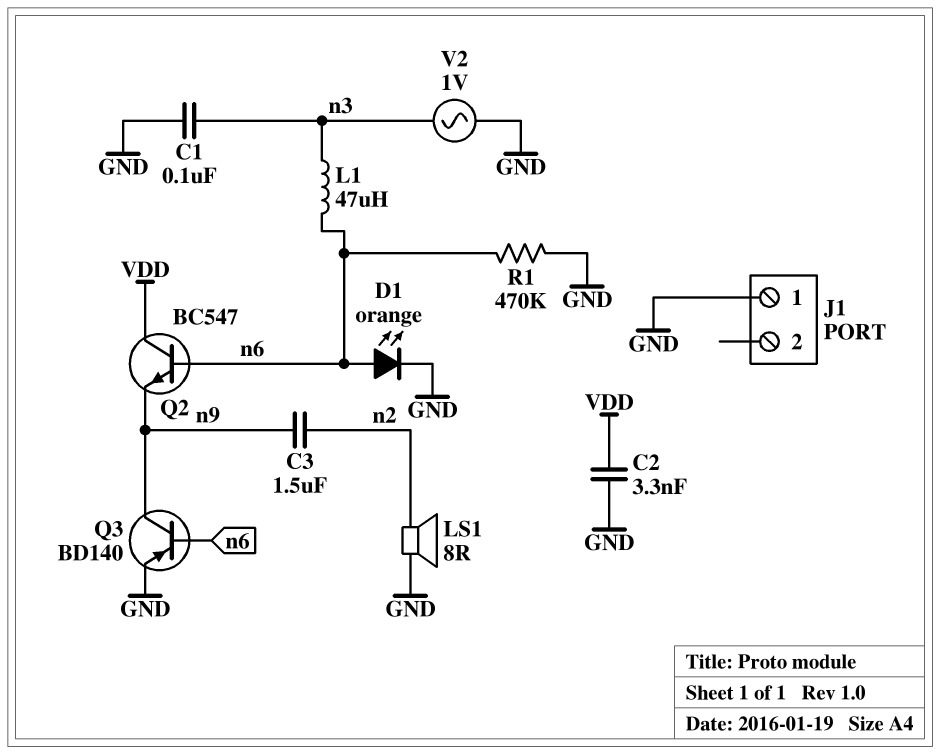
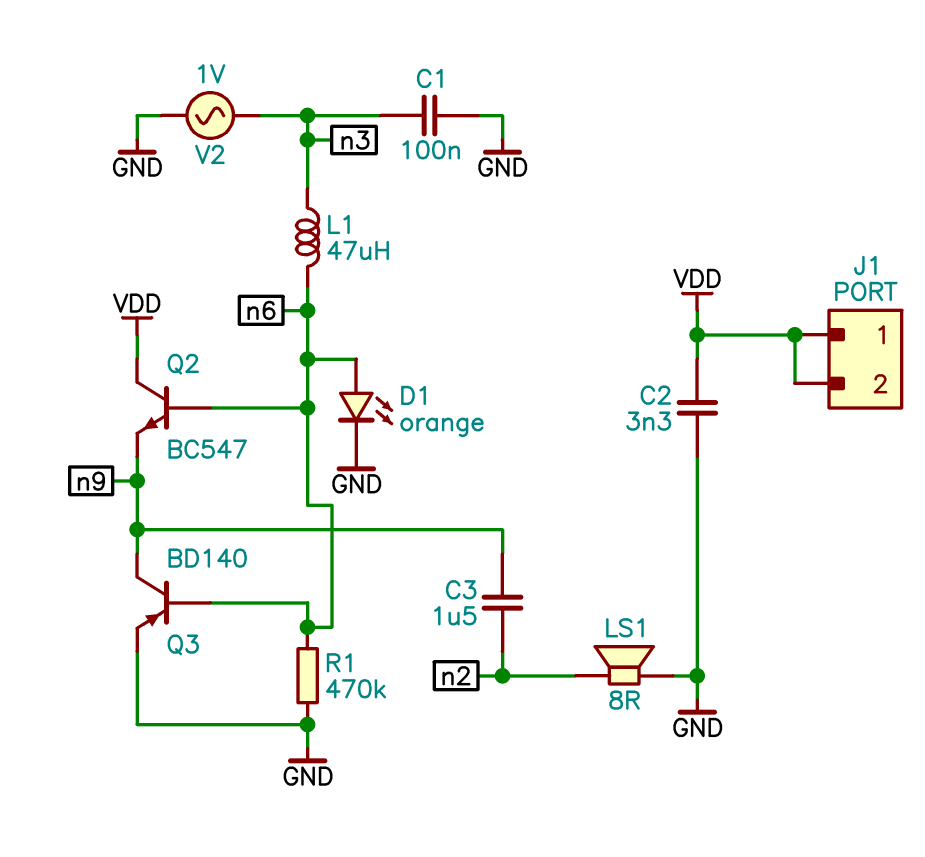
J1 pin 1: GND -> VDD
J1 pin 2: none -> VDD

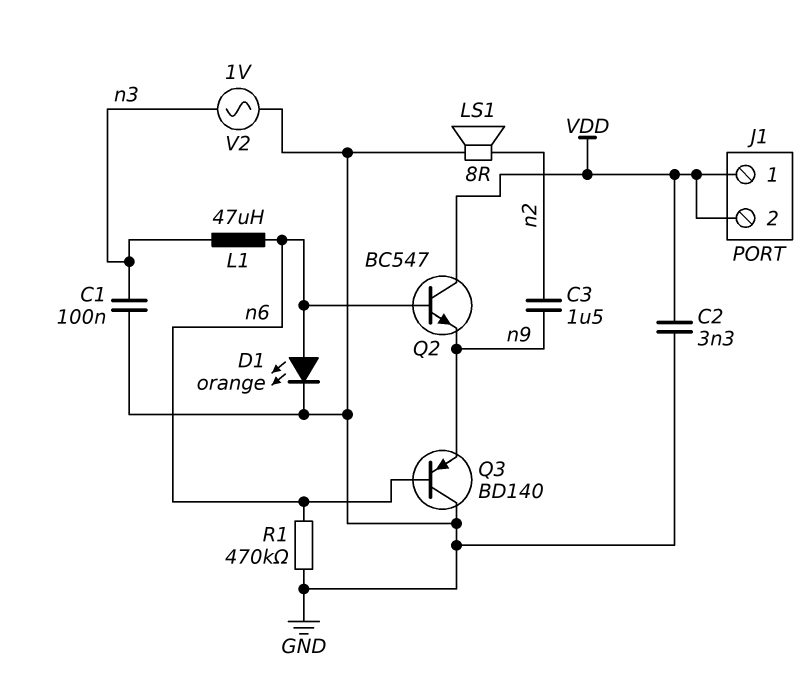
Q3: PNP BD140 (B n6, C n9, E GND) -> PNP BD140 (B n6, C GND, E n9)

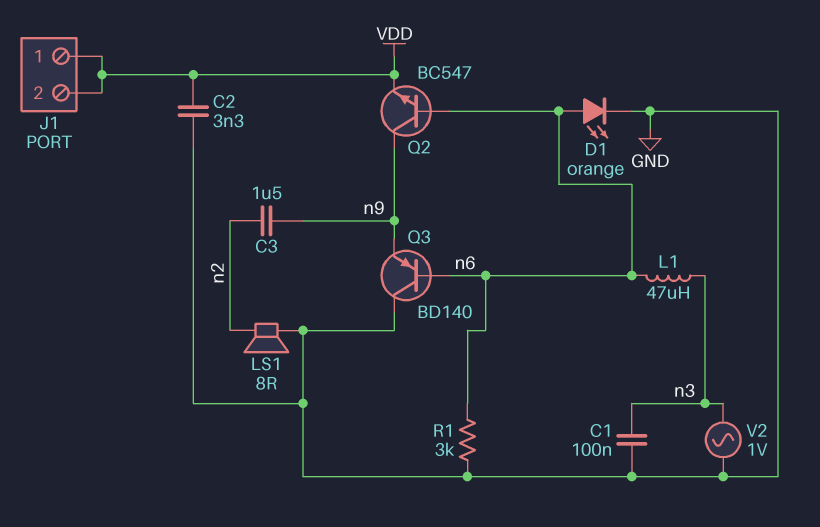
Q2: NPN BC547 (B n6, C VDD, E n9) -> NPN BC547 (B n6, C n9, E VDD)
R1: 470k (GND, n6) -> 3k (GND, n6)

